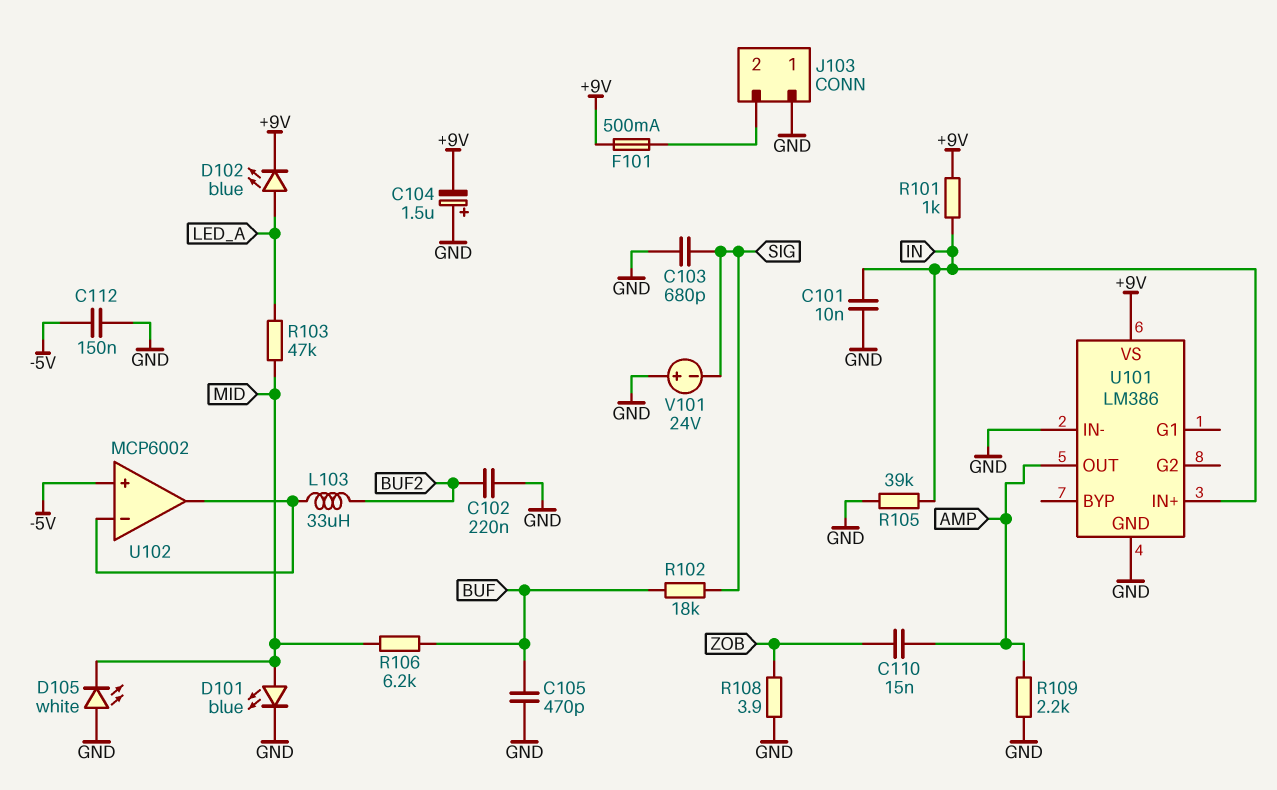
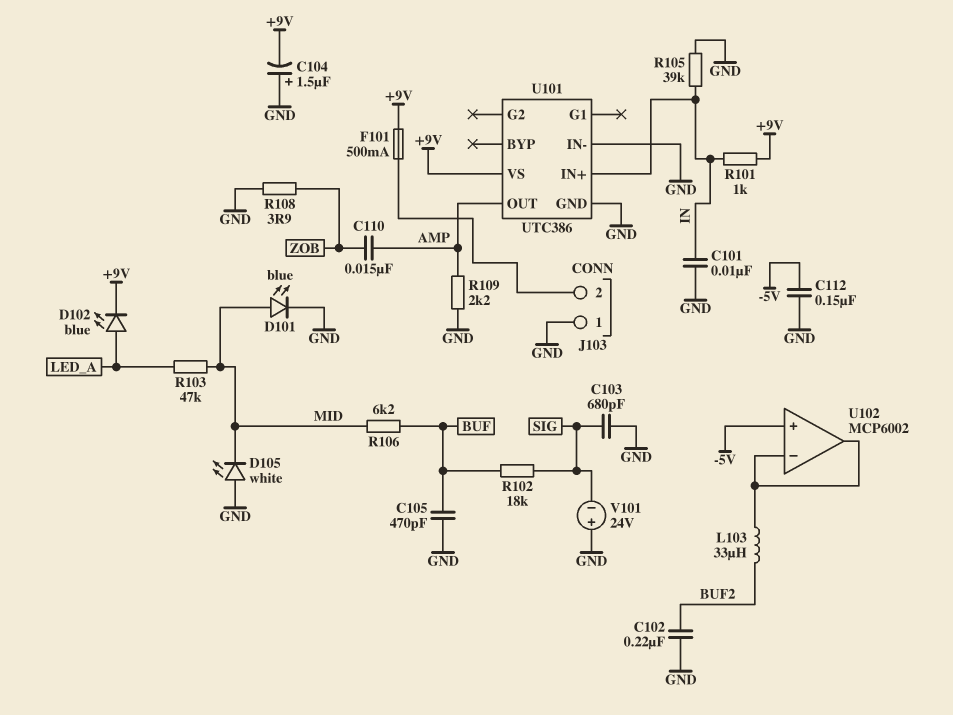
U101: LM386 -> UTC386

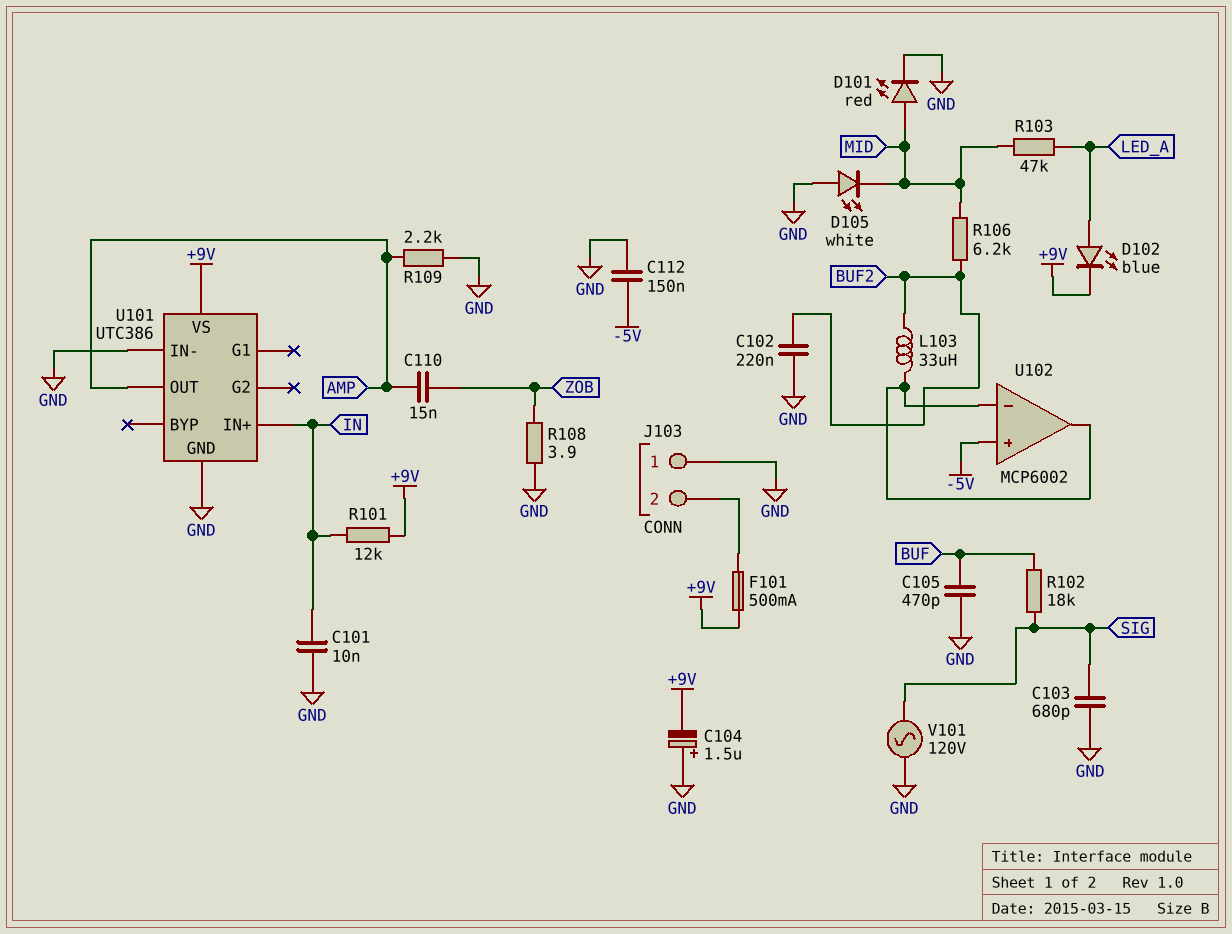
D101: LED blue (A MID, K GND) -> LED red (A MID, K GND)
R101: 1k (+9V, IN) -> 12k (+9V, IN)
R105: 39k (GND, IN) -> none
R106: 6.2k (BUF, MID) -> 6.2k (BUF2, MID)
V101: 24V (plus GND, minus SIG) -> AC 120V (GND, SIG)

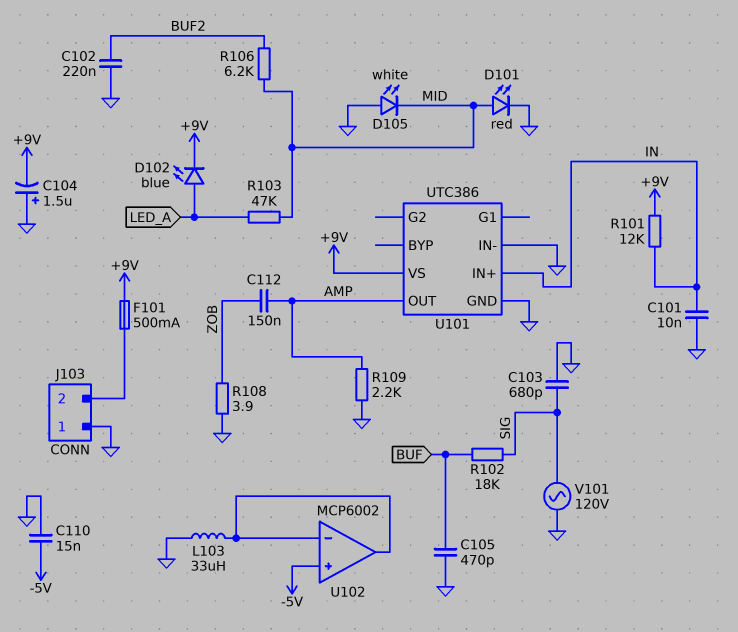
C110: 15nF (AMP, ZOB) -> 15nF (-5V, GND)
C112: 150nF (-5V, GND) -> 150nF (AMP, ZOB)
L103: 33uH (BUF2, U102/in-) -> 33uH (GND, U102/in-)

